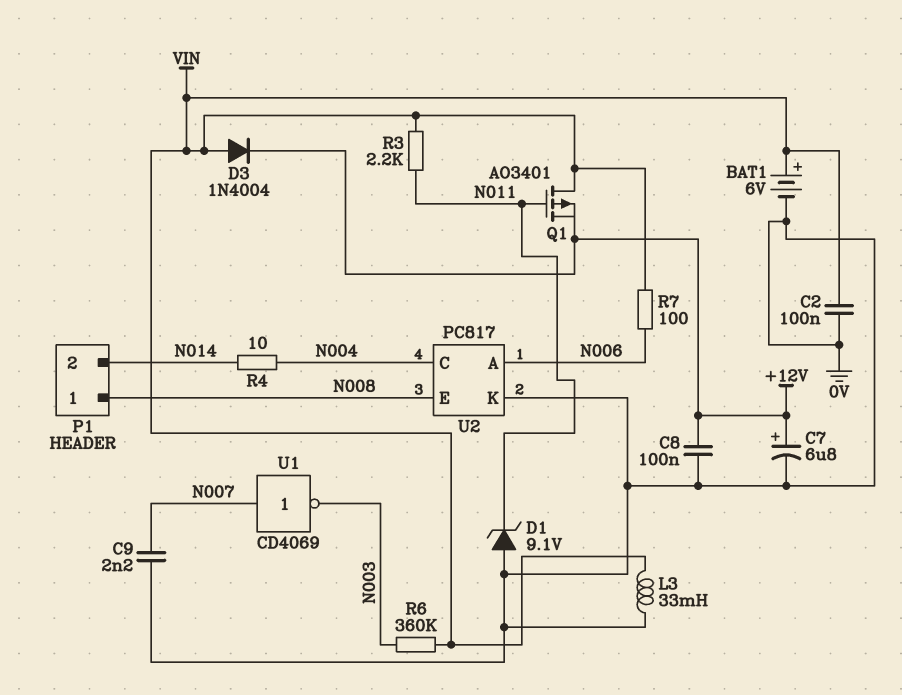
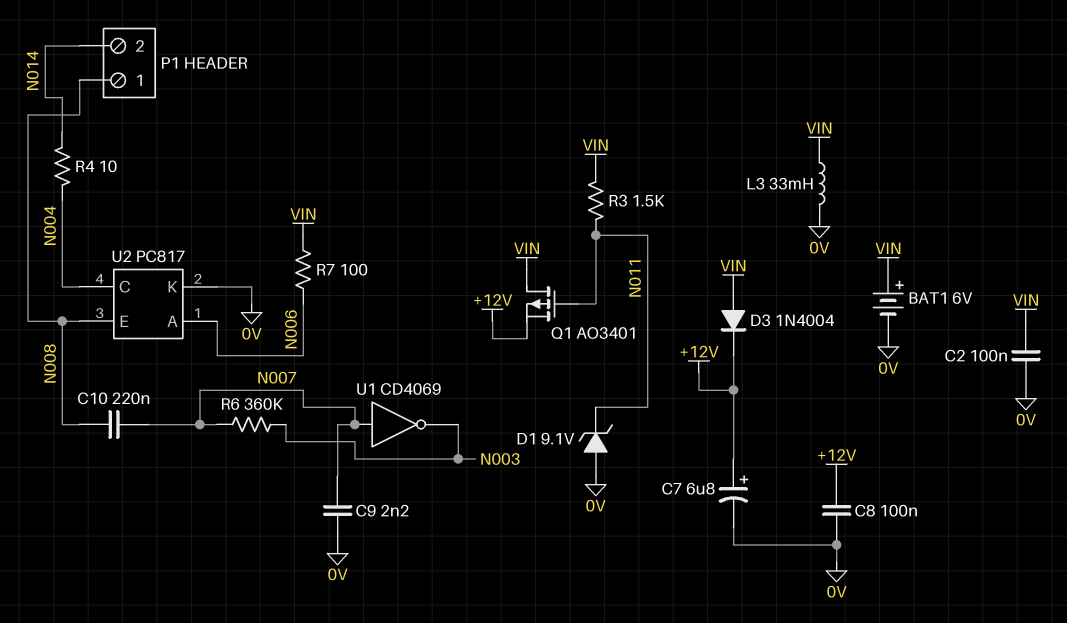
C10: none -> 220nF (N007, N008)
R3: 2.2k (N011, VIN) -> 1.5k (N011, VIN)
R6: 360k (N003, VIN) -> 360k (N003, N007)

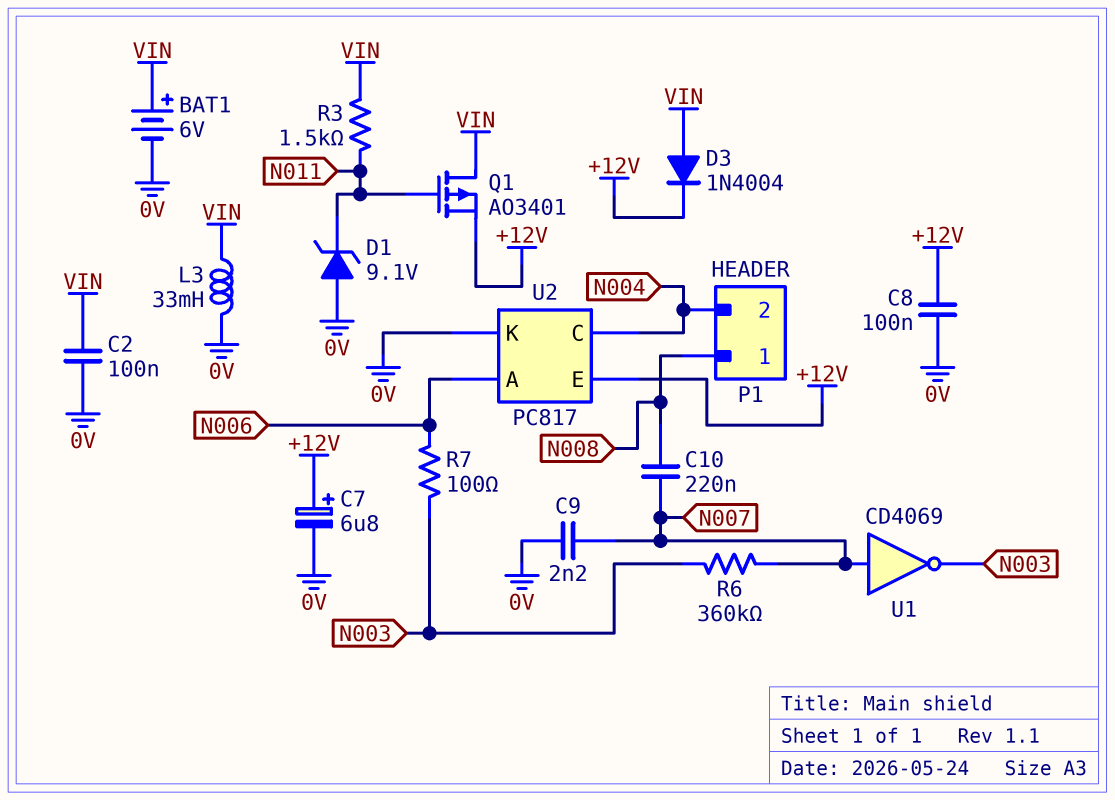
P1 pin 2: N014 -> N004
R4: 10 (N004, N014) -> none
R7: 100 (N006, VIN) -> 100 (N003, N006)
U2 pin E: N008 -> +12V

